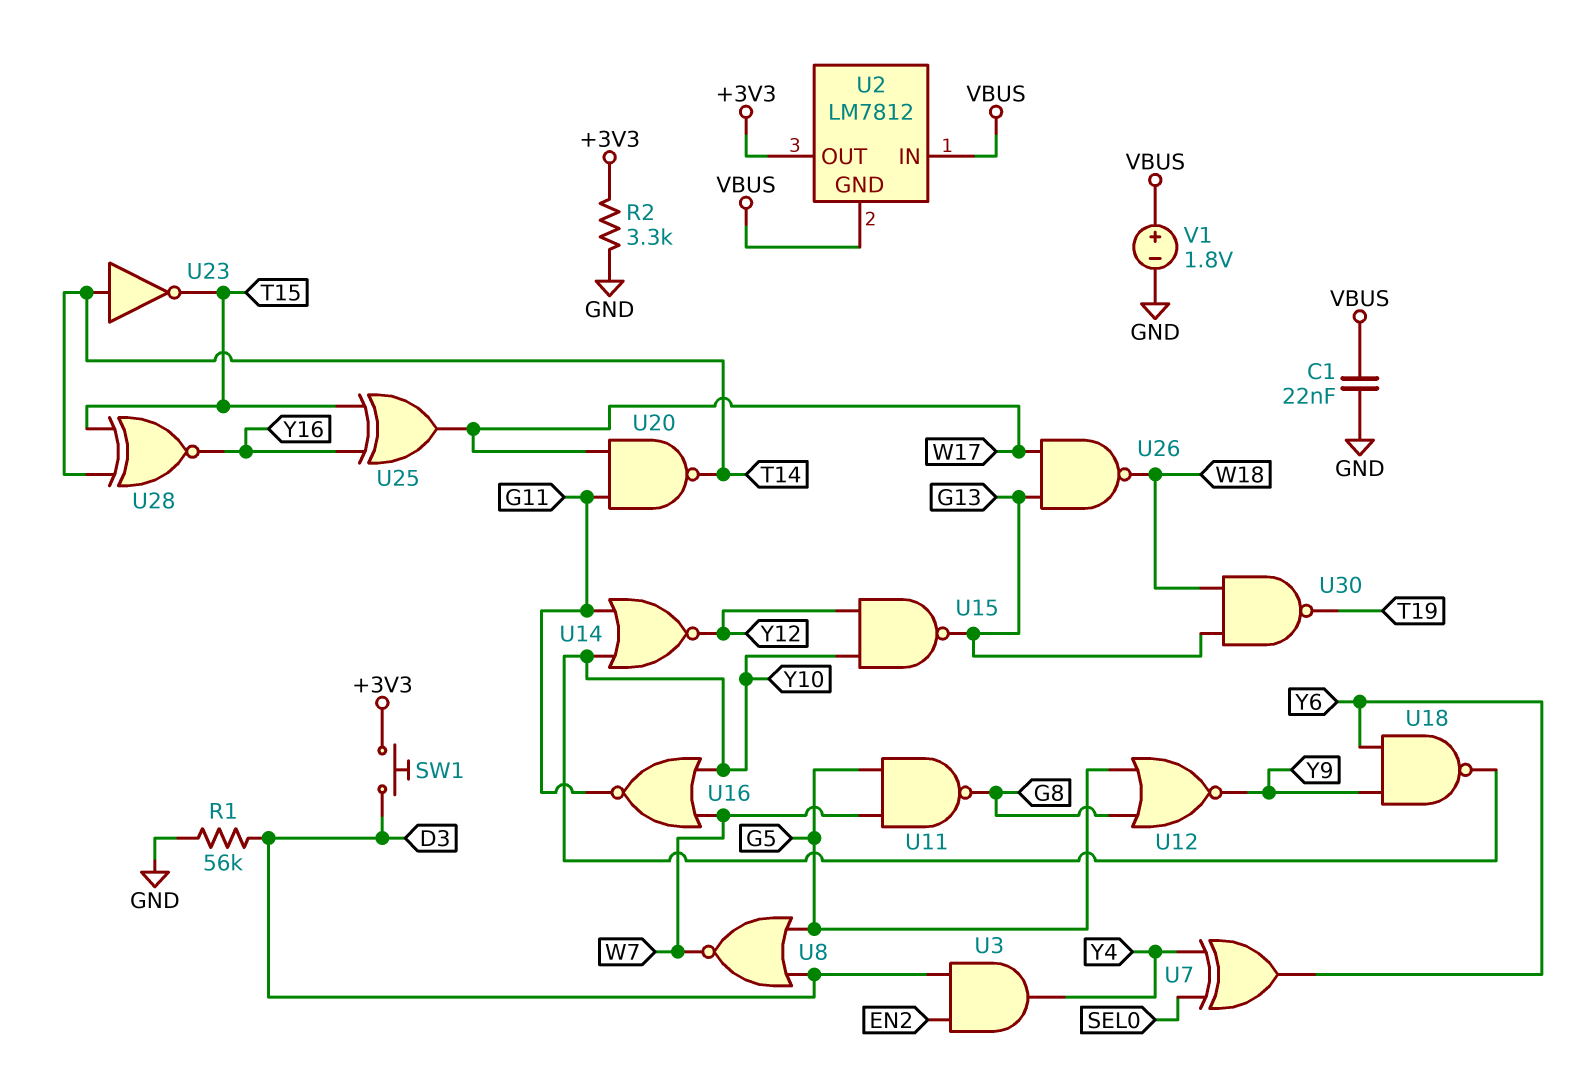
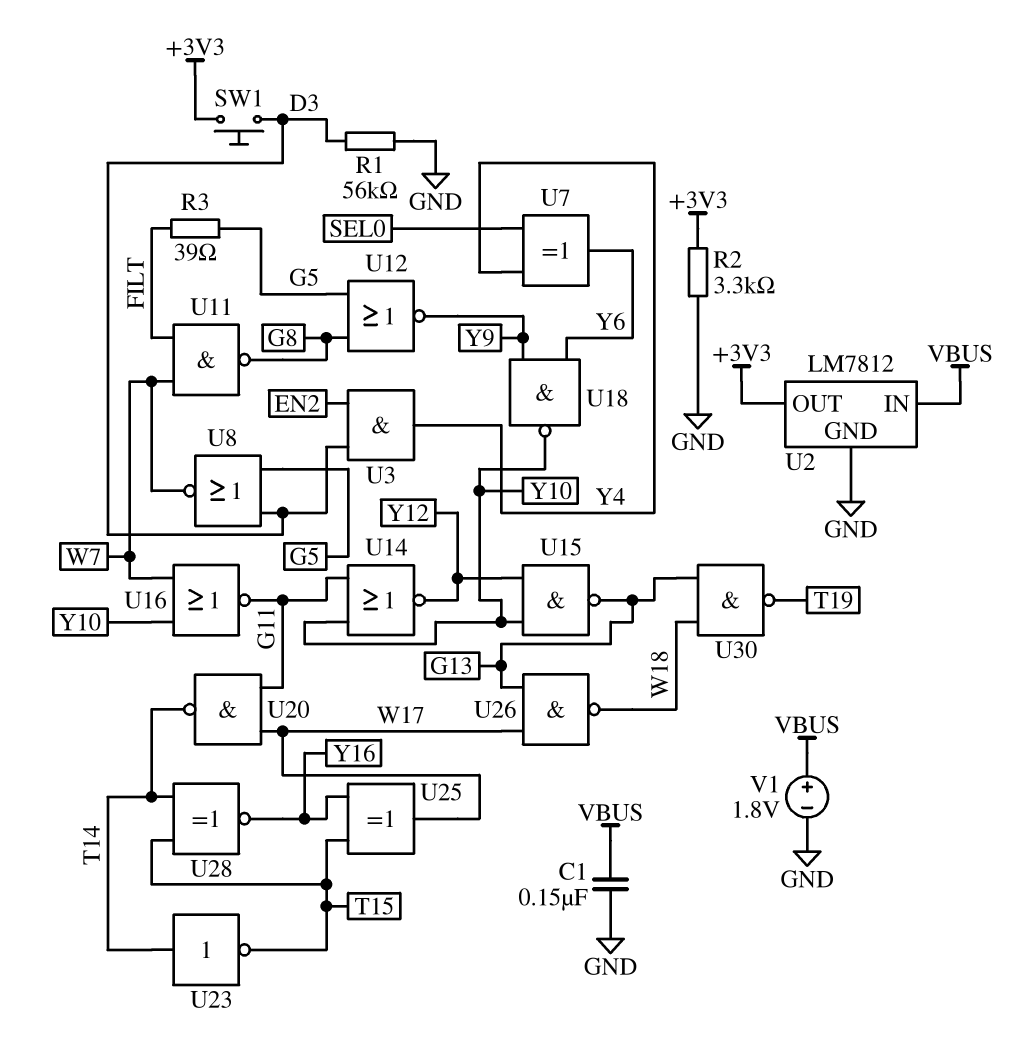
C1: 22nF (GND, VBUS) -> 150nF (GND, VBUS)
R3: none -> 39 (FILT, G5)
U2 pin GND: VBUS -> GND
U11: NAND (in G5, in W7, out G8) -> NAND (in FILT, in W7, out G8)

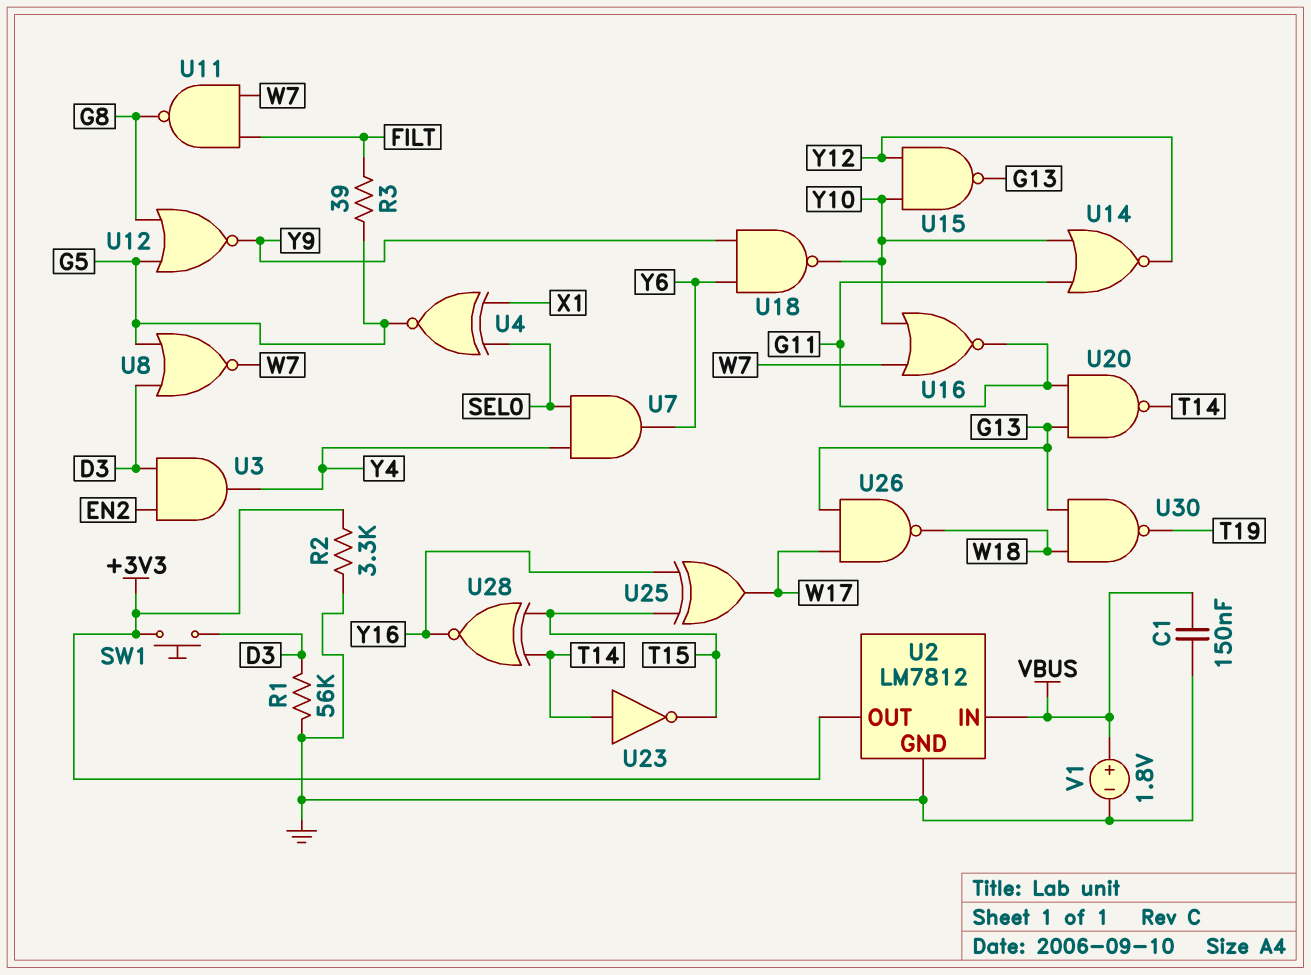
U4: none -> XNOR (in SEL0, in X1, out G5)
U7: XOR (in SEL0, in Y4, out Y6) -> AND (in SEL0, in Y4, out Y6)
U20: NAND (in G11, in W17, out T14) -> NAND (in G11, in G13, out T14)

